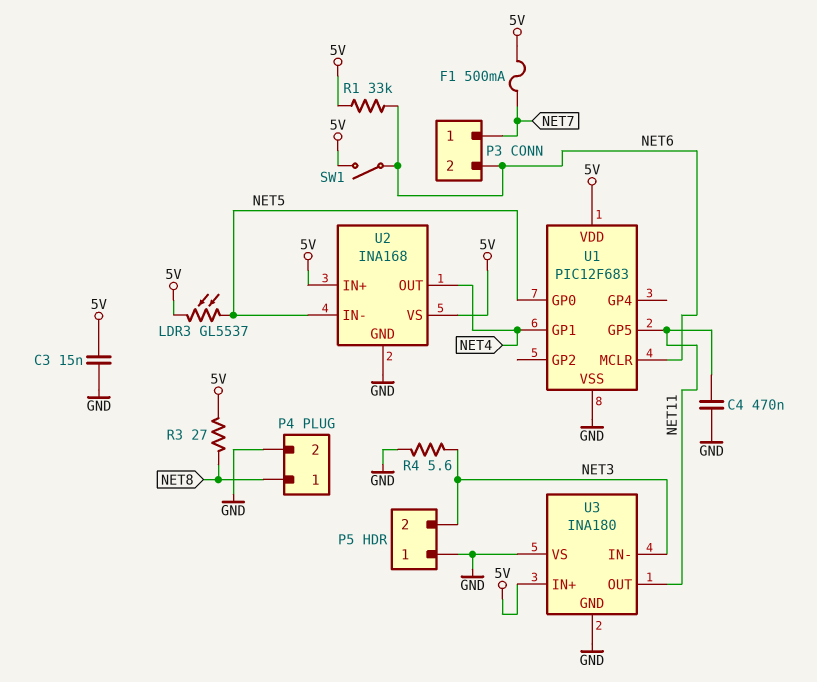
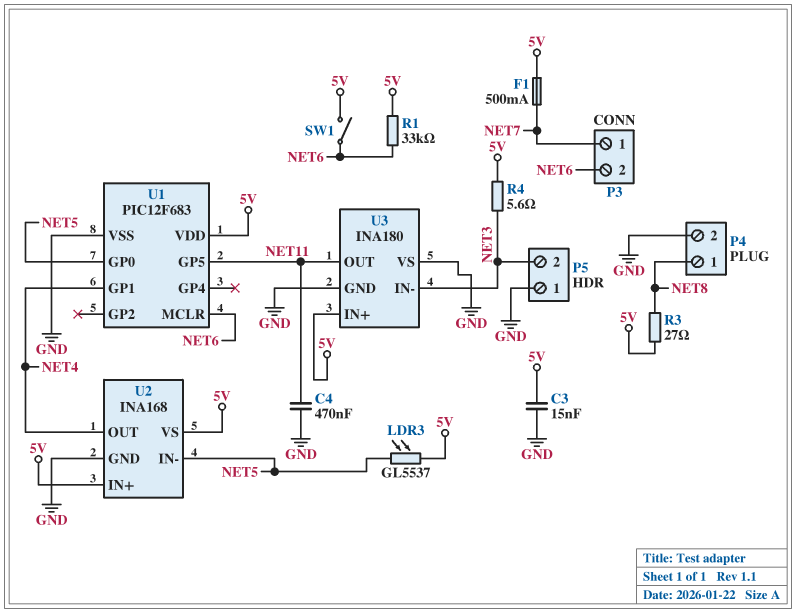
R4: 5.6 (GND, NET3) -> 5.6 (5V, NET3)

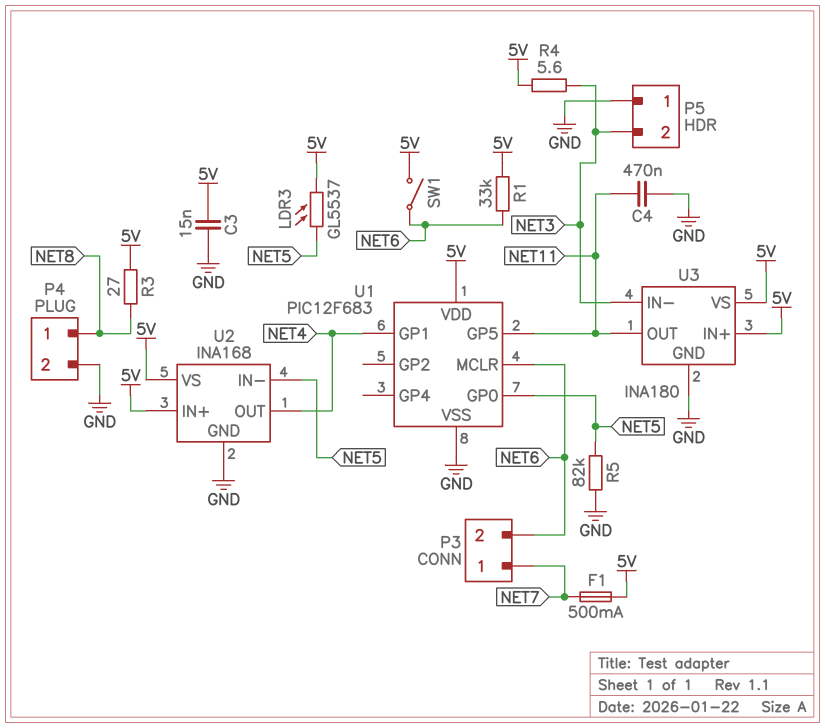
R5: none -> 82k (GND, NET5)
U3 pin VS: GND -> 5V

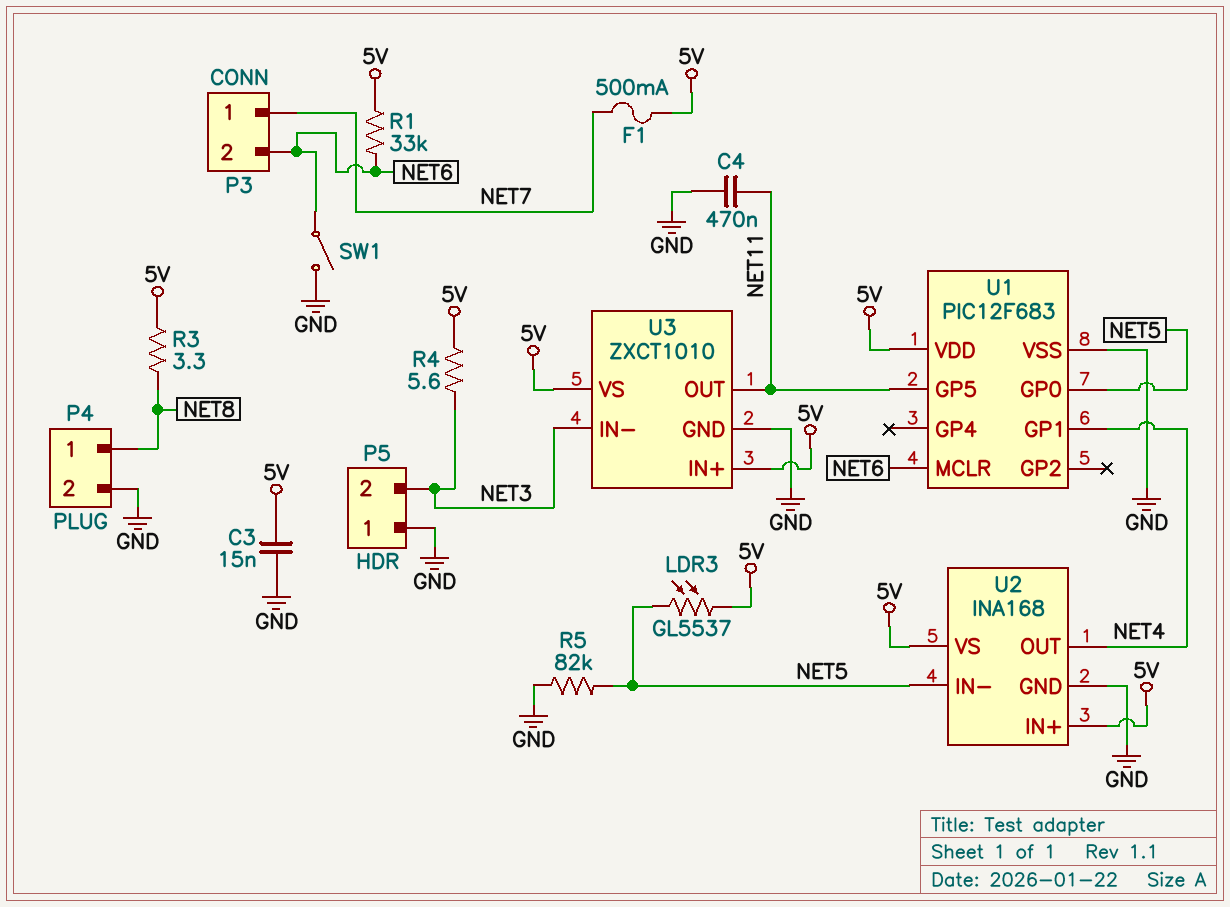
R3: 27 (5V, NET8) -> 3.3 (5V, NET8)
SW1: switch (5V, NET6) -> switch (GND, NET6)
U3: INA180 -> ZXCT1010

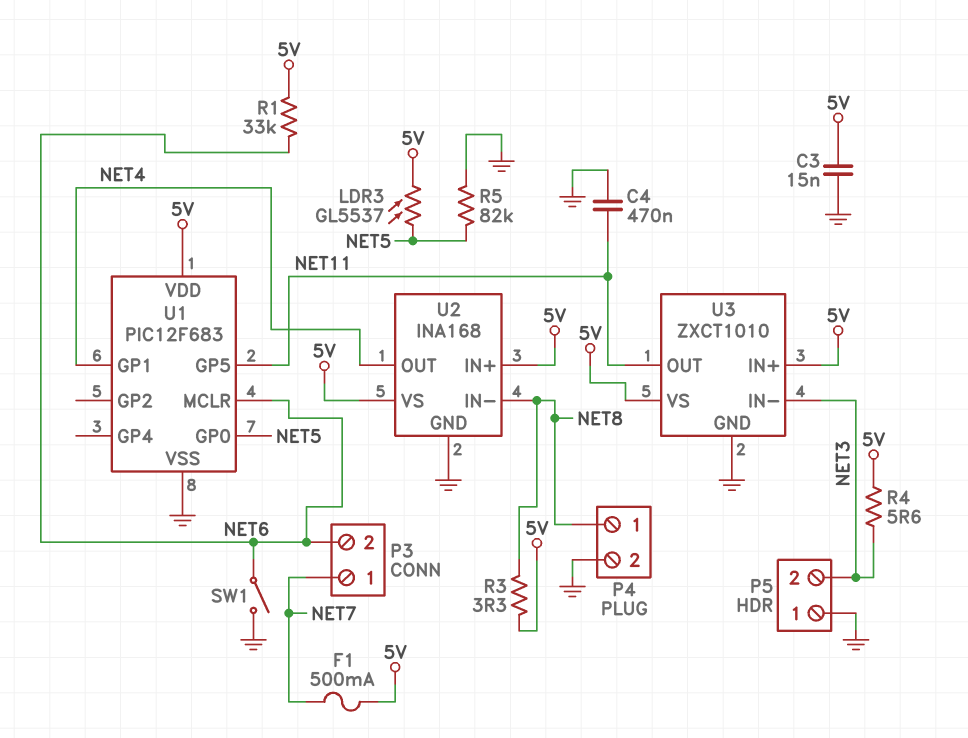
U2 pin IN-: NET5 -> NET8

